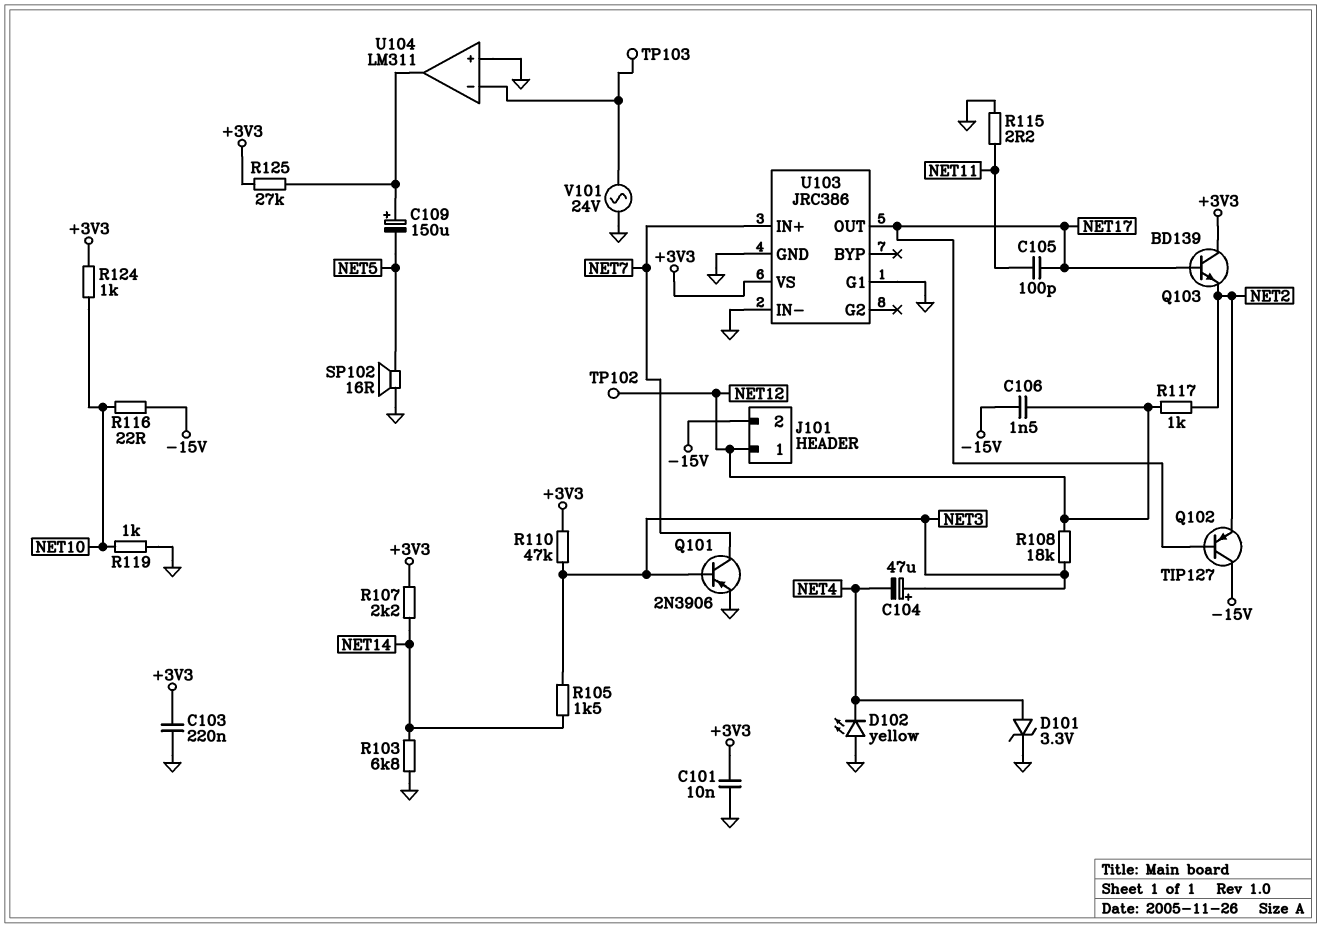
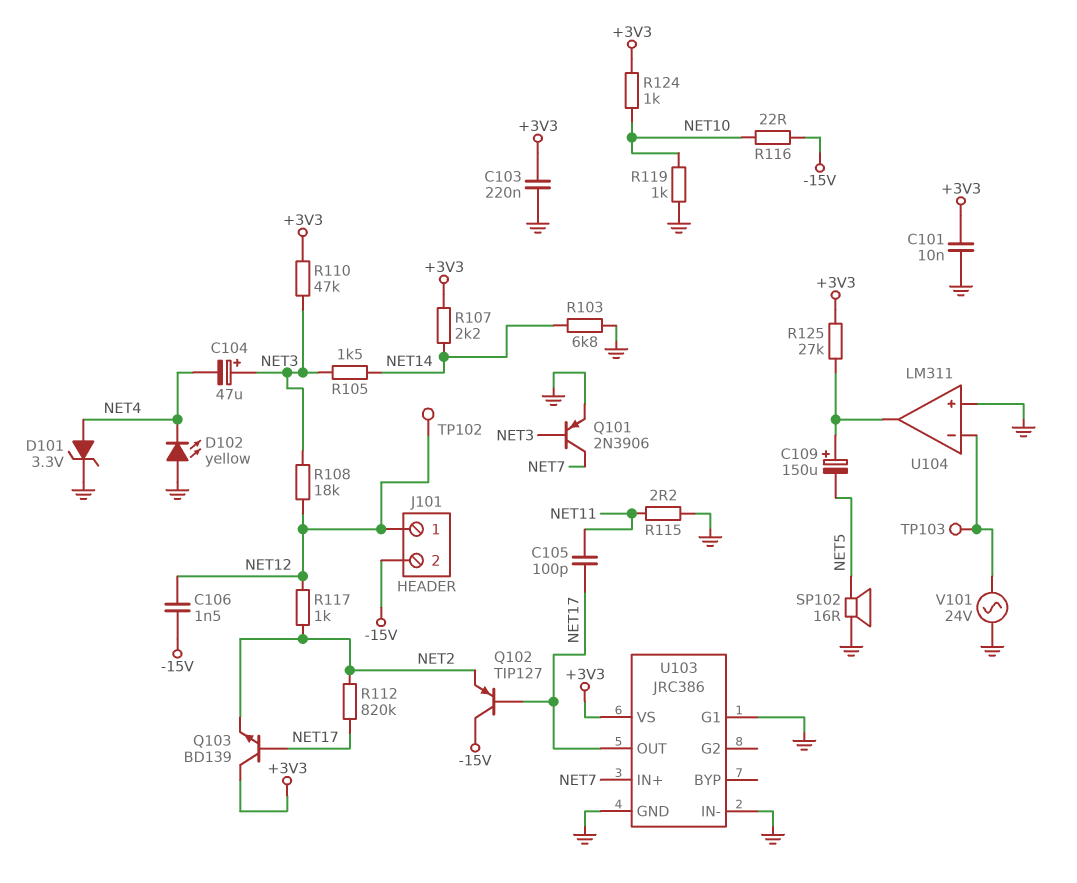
R112: none -> 820k (NET2, NET17)

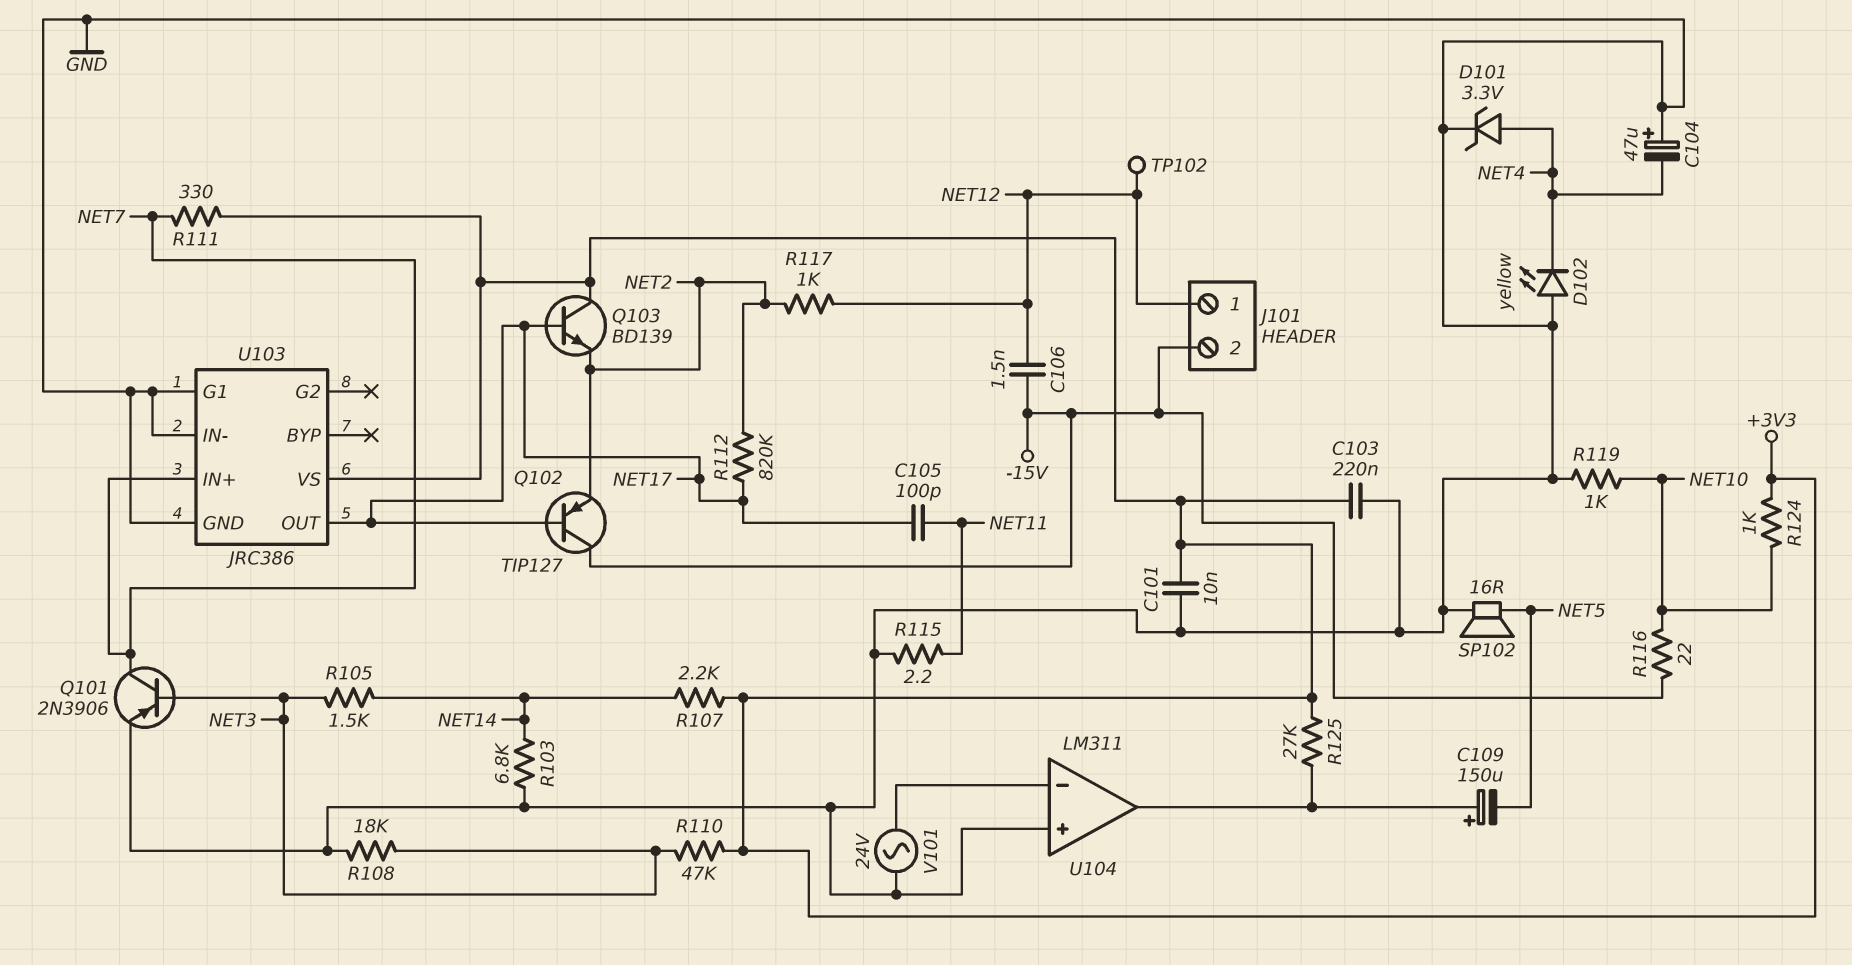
C104: 47uF (plus NET3, minus NET4) -> 47uF (plus GND, minus NET4)
R108: 18k (NET3, NET12) -> 18k (GND, NET3)
R111: none -> 330 (+3V3, NET7)
TP103: test point (U104/in-) -> none

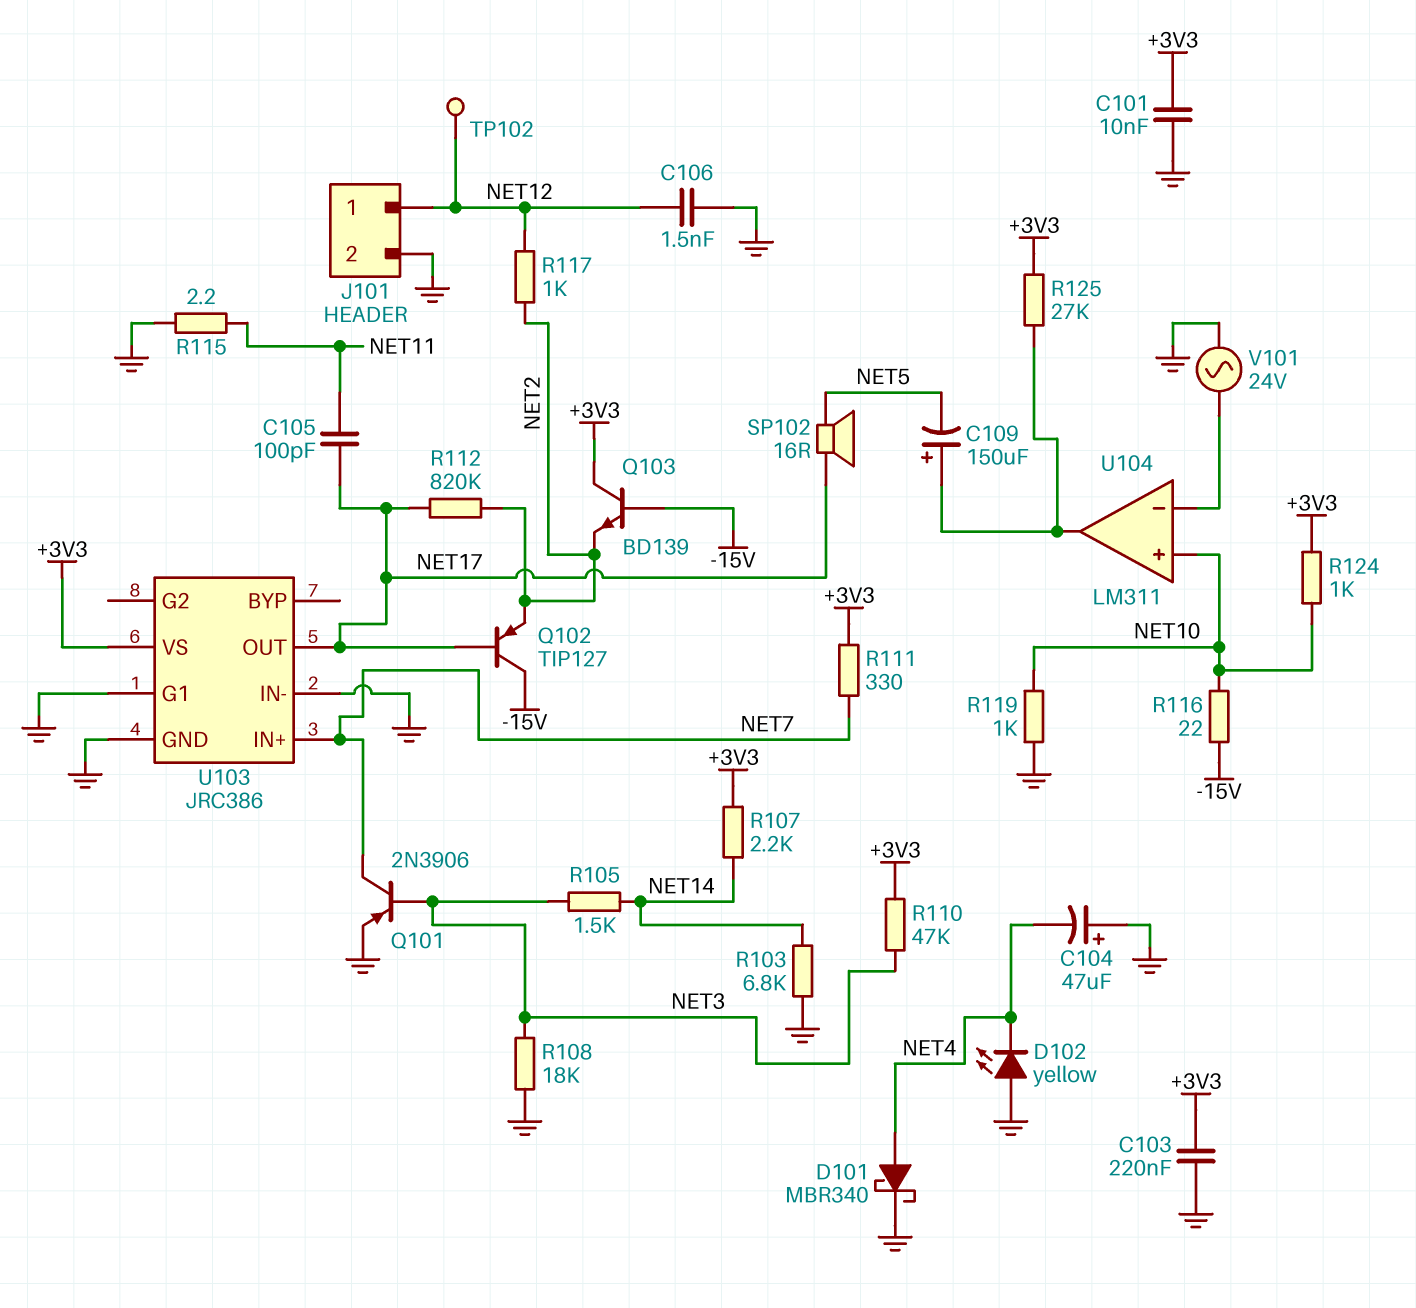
C106: 1.5nF (-15V, NET12) -> 1.5nF (GND, NET12)
D101: zener 3.3V (A NET4, K GND) -> schottky MBR340 (A NET4, K GND)
J101 pin 2: -15V -> GND
Q103: NPN BD139 (B NET17, C +3V3, E NET2) -> NPN BD139 (B -15V, C +3V3, E NET2)
SP102: speaker 16R (GND, NET5) -> speaker 16R (NET5, NET17)
U104 pin in+: GND -> NET10

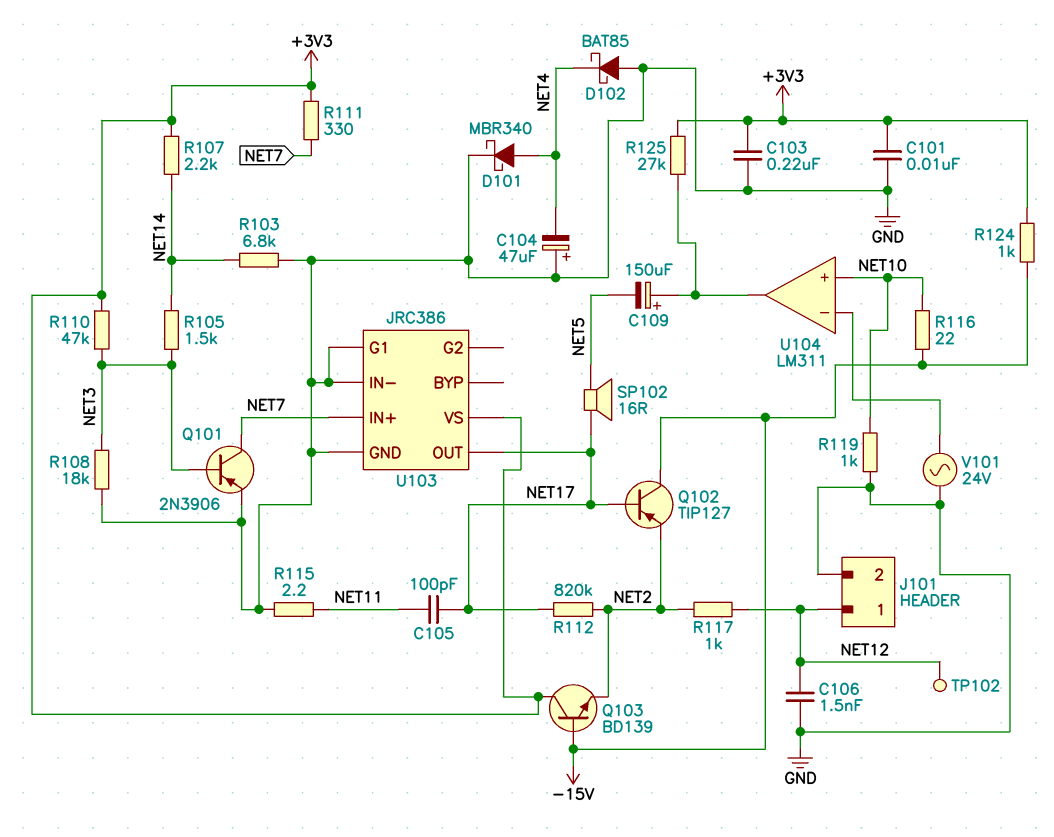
D102: LED yellow (A GND, K NET4) -> schottky BAT85 (A GND, K NET4)
R124: 1k (+3V3, NET10) -> 1k (+3V3, -15V)

